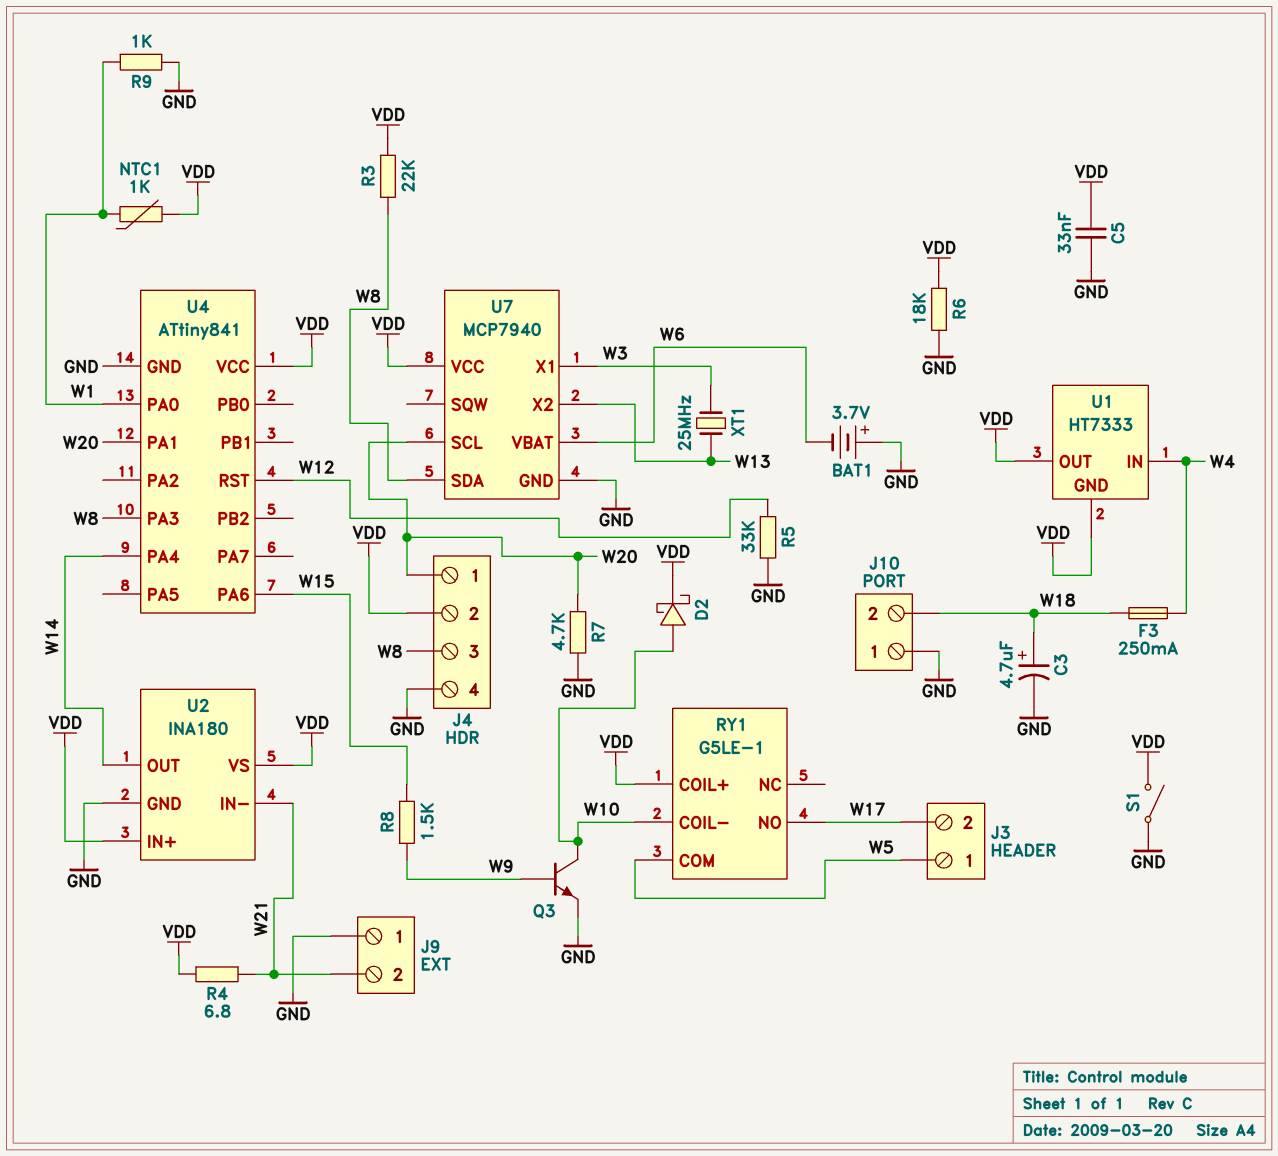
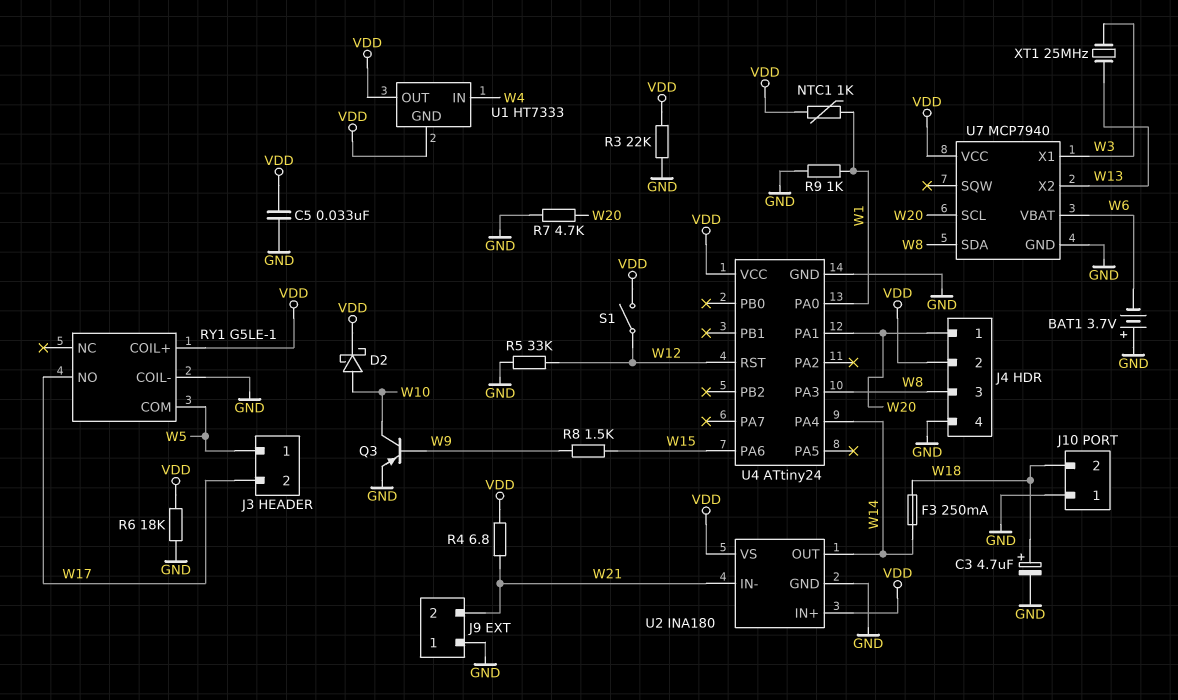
F3: 250mA (W4, W18) -> 250mA (W14, W18)
Q3: NPN (B W9, C W10, E GND) -> PNP (B W9, C W10, E GND)
R3: 22k (VDD, W8) -> 22k (GND, VDD)
RY1 pin COIL-: W10 -> GND
S1: switch (GND, VDD) -> switch (VDD, W12)
U4: ATtiny841 -> ATtiny24

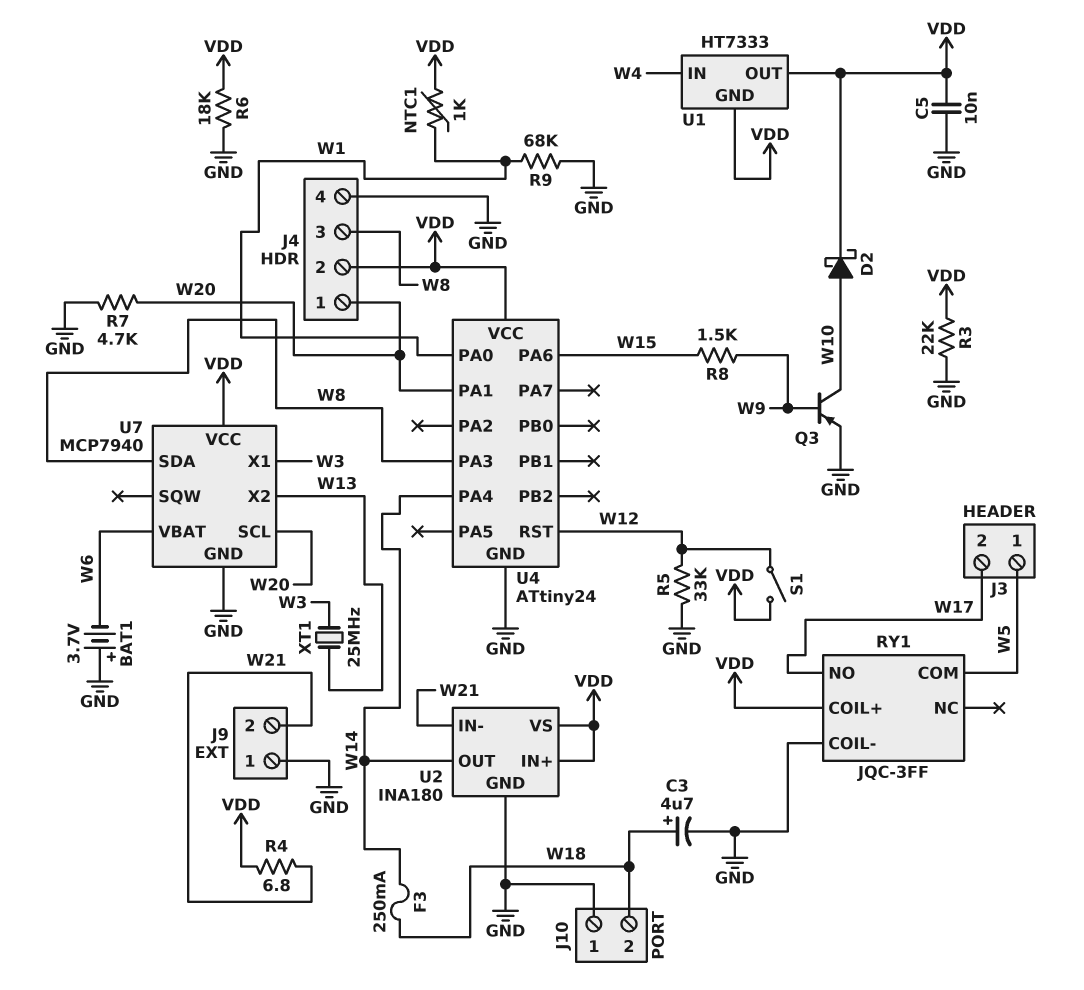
C5: 33nF (GND, VDD) -> 10nF (GND, VDD)
R9: 1k (GND, W1) -> 68k (GND, W1)
RY1: G5LE-1 -> JQC-3FF

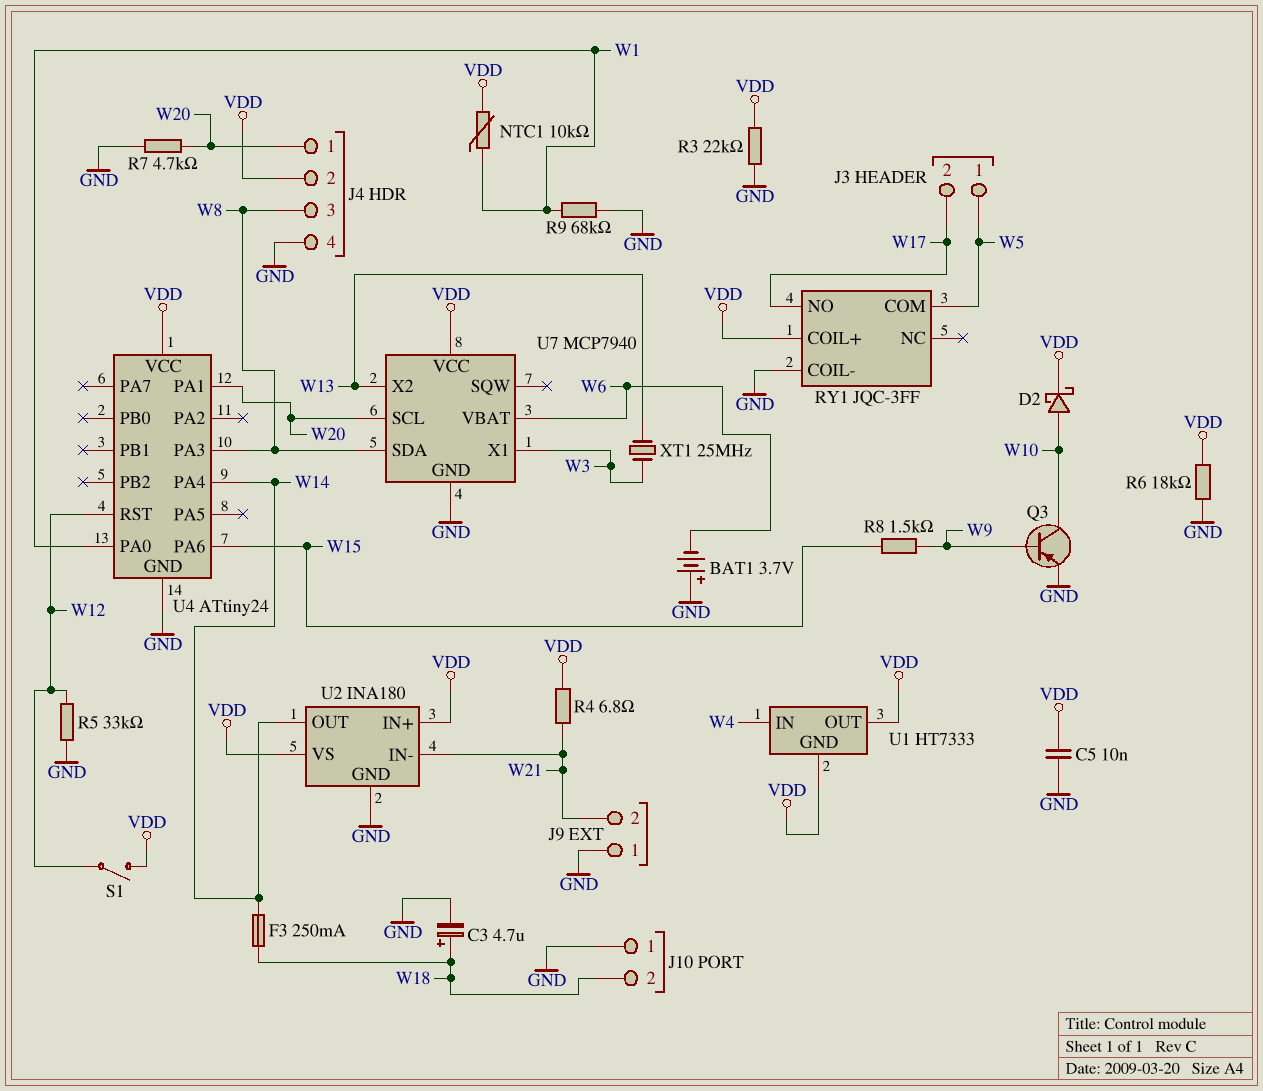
NTC1: 1k (VDD, W1) -> 10k (VDD, W1)

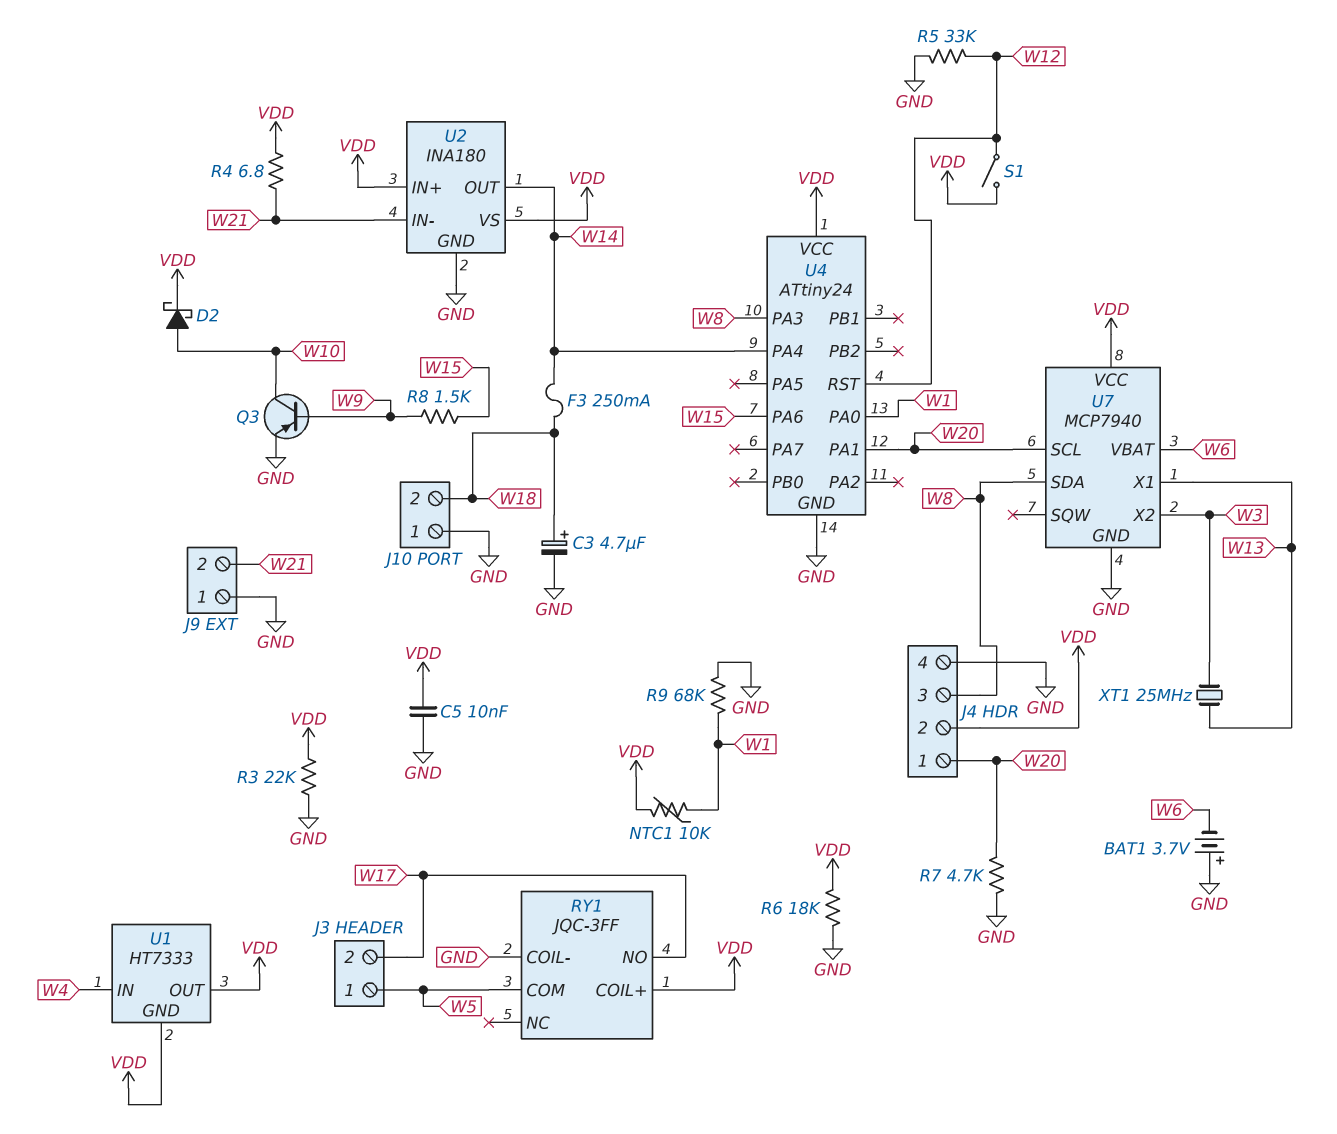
U7 pin X1: W3 -> W13
U7 pin X2: W13 -> W3

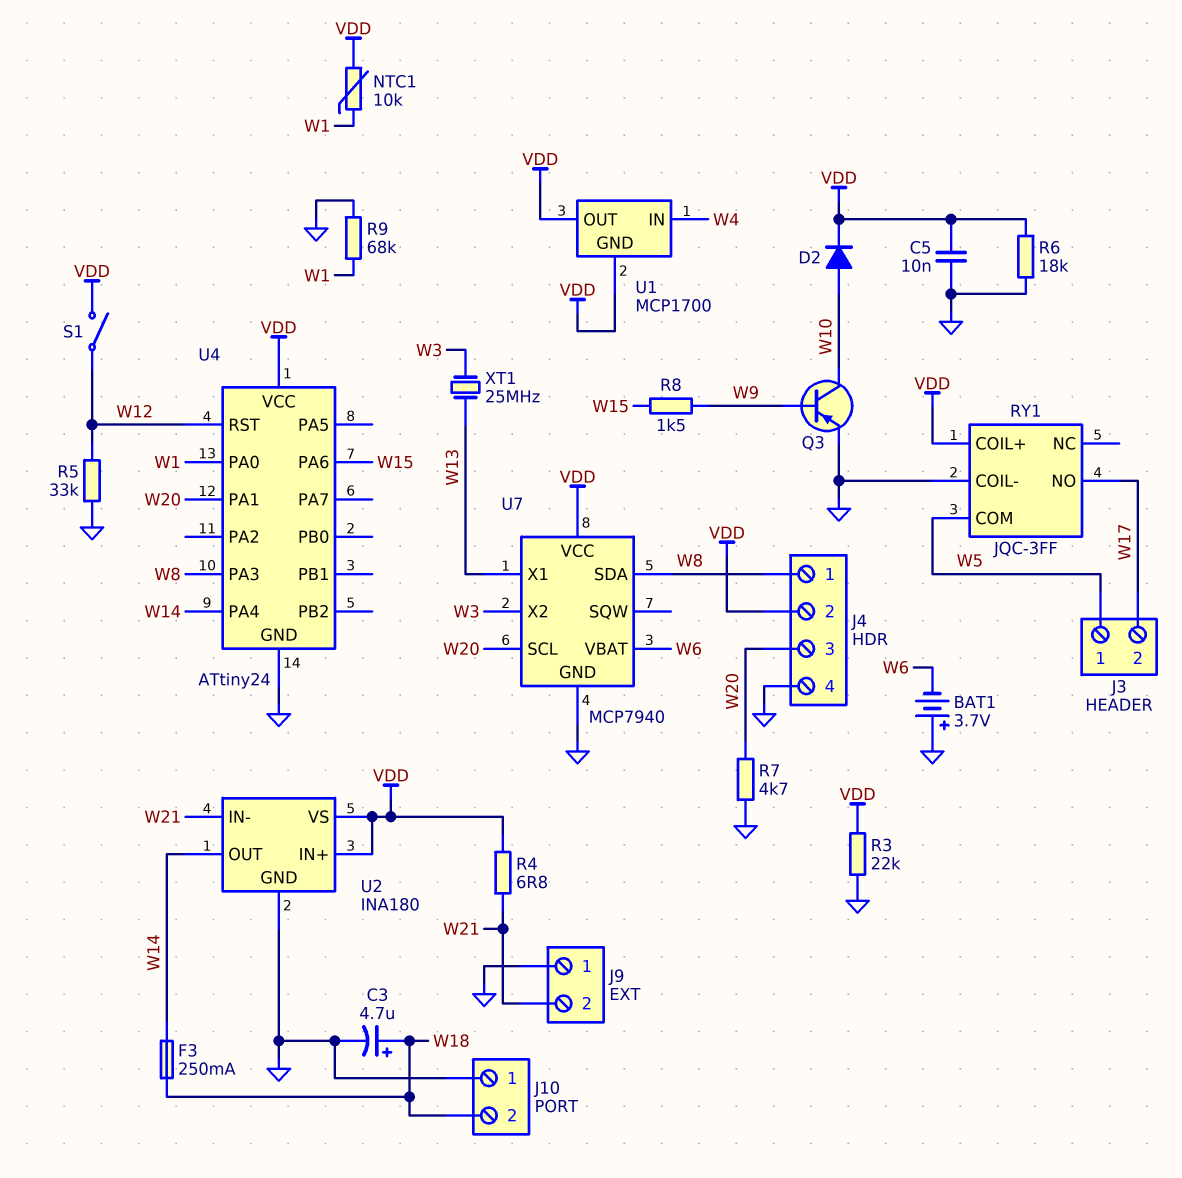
D2: schottky (A W10, K VDD) -> diode (A W10, K VDD)
J4 pin 1: W20 -> W8
J4 pin 3: W8 -> W20
U1: HT7333 -> MCP1700

